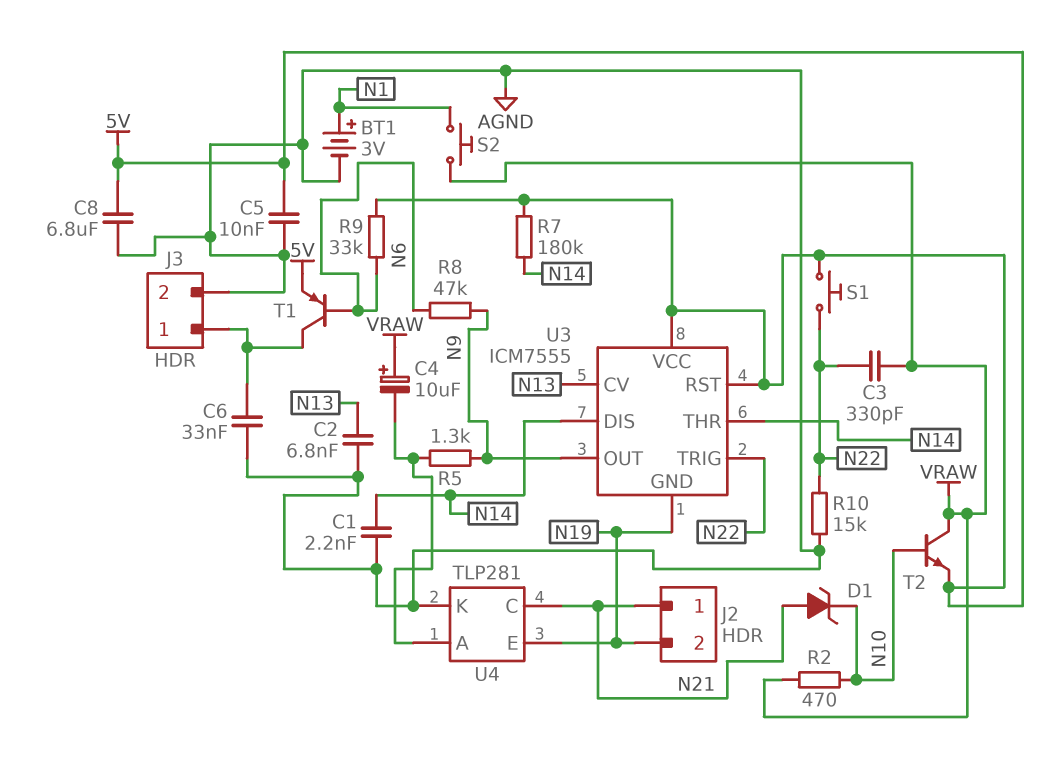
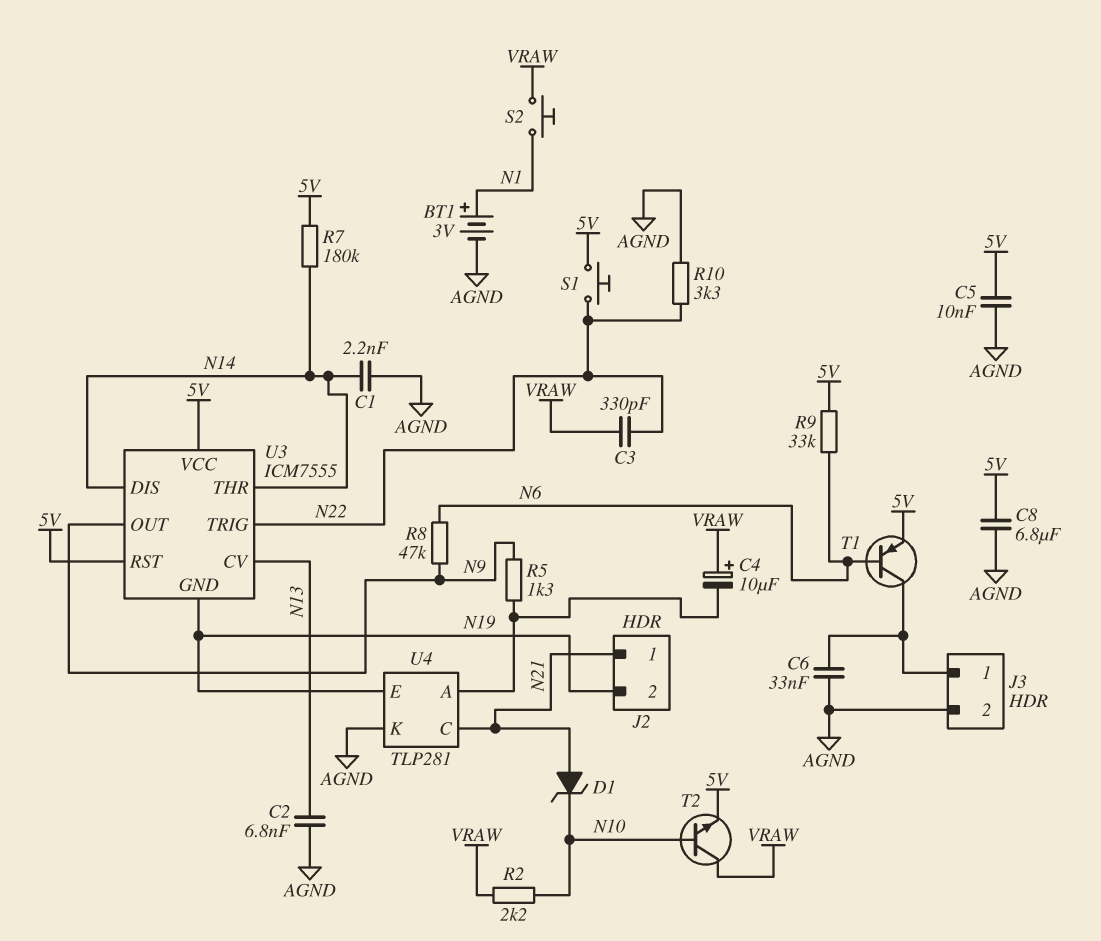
R2: 470 (N10, VRAW) -> 2.2k (N10, VRAW)
R10: 15k (AGND, N22) -> 3.3k (AGND, N22)

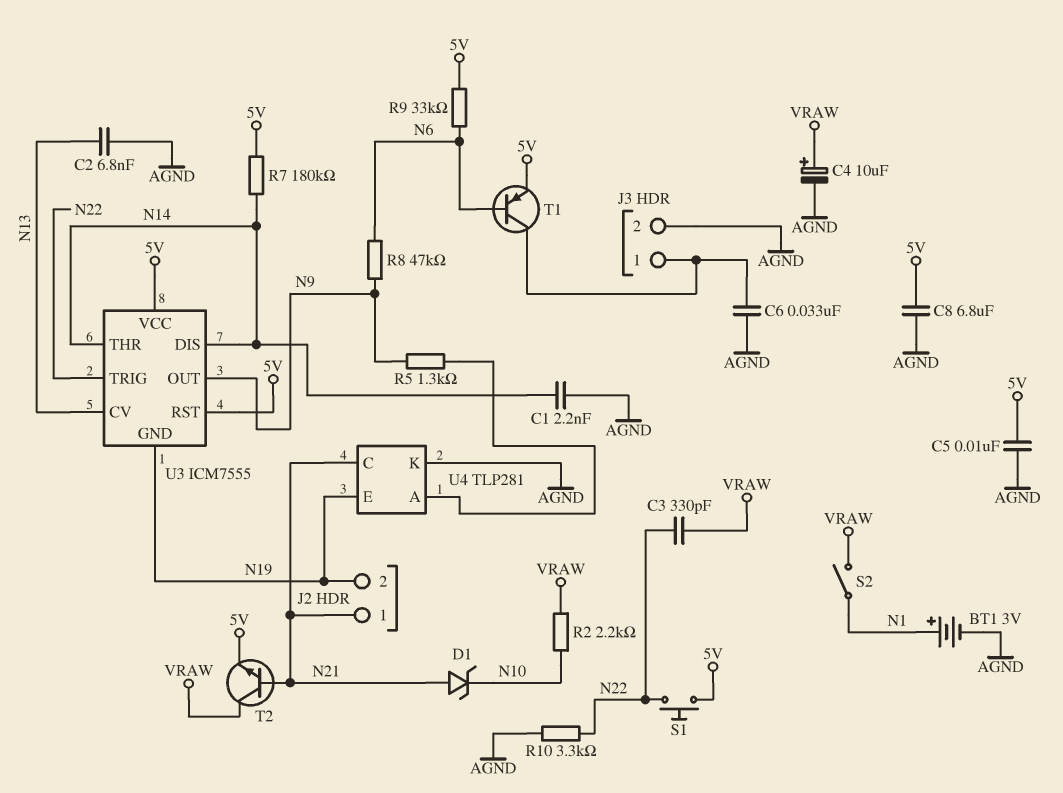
C4: 10uF (plus VRAW, minus U4/A) -> 10uF (plus VRAW, minus AGND)
S2: button (N1, VRAW) -> switch (N1, VRAW)
T2: NPN (B N10, C VRAW, E 5V) -> NPN (B N21, C VRAW, E 5V)

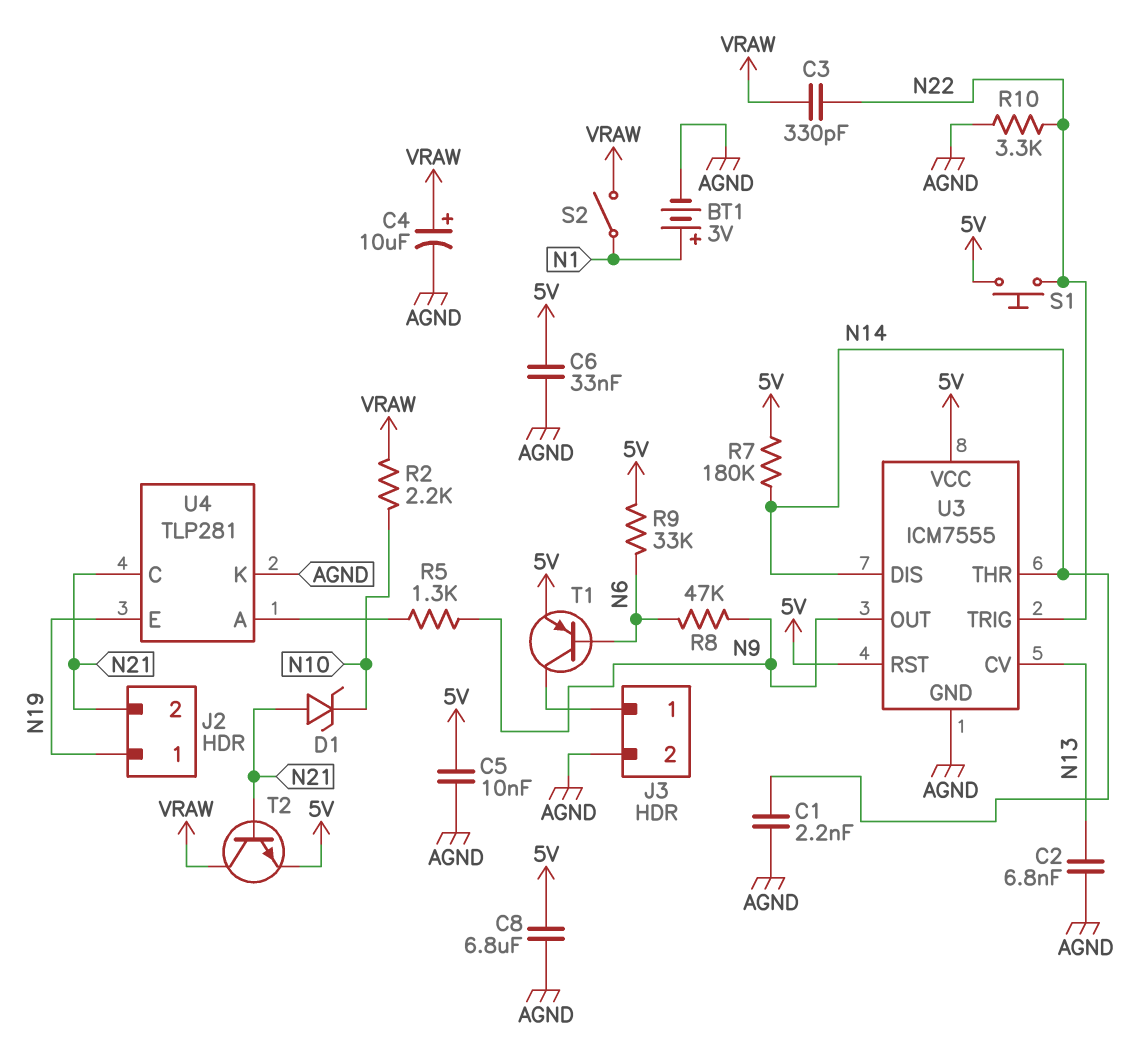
C6: 33nF (AGND, J3/1) -> 33nF (5V, AGND)
J2 pin 1: N21 -> N19
J2 pin 2: N19 -> N21
U3 pin GND: N19 -> AGND

